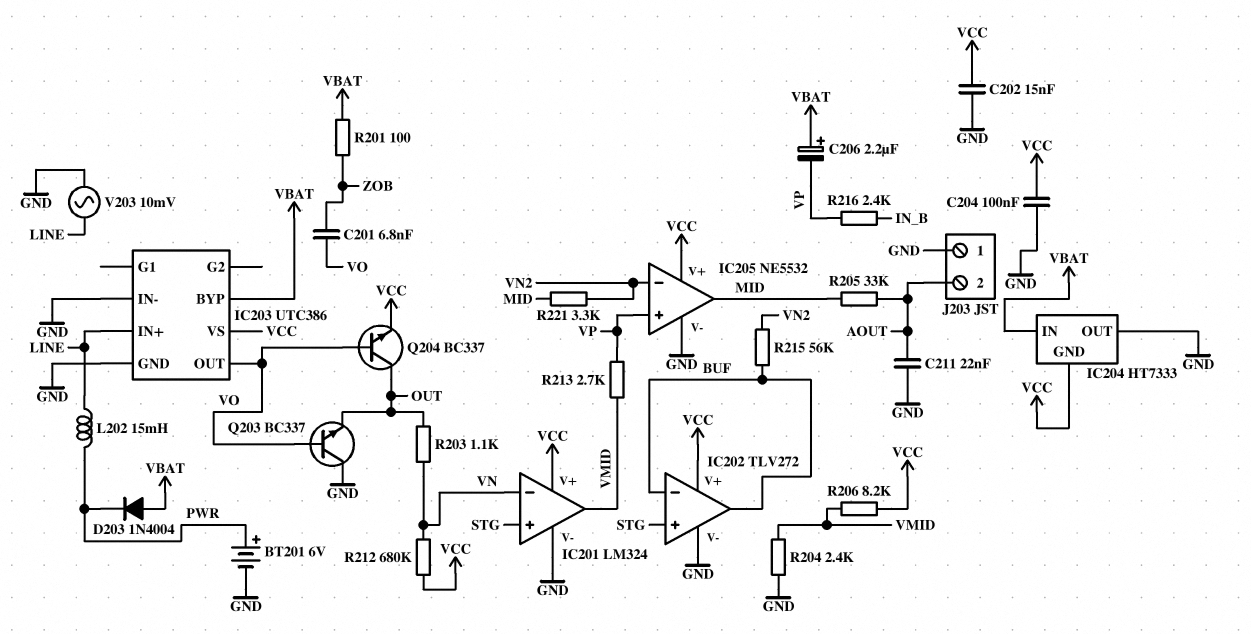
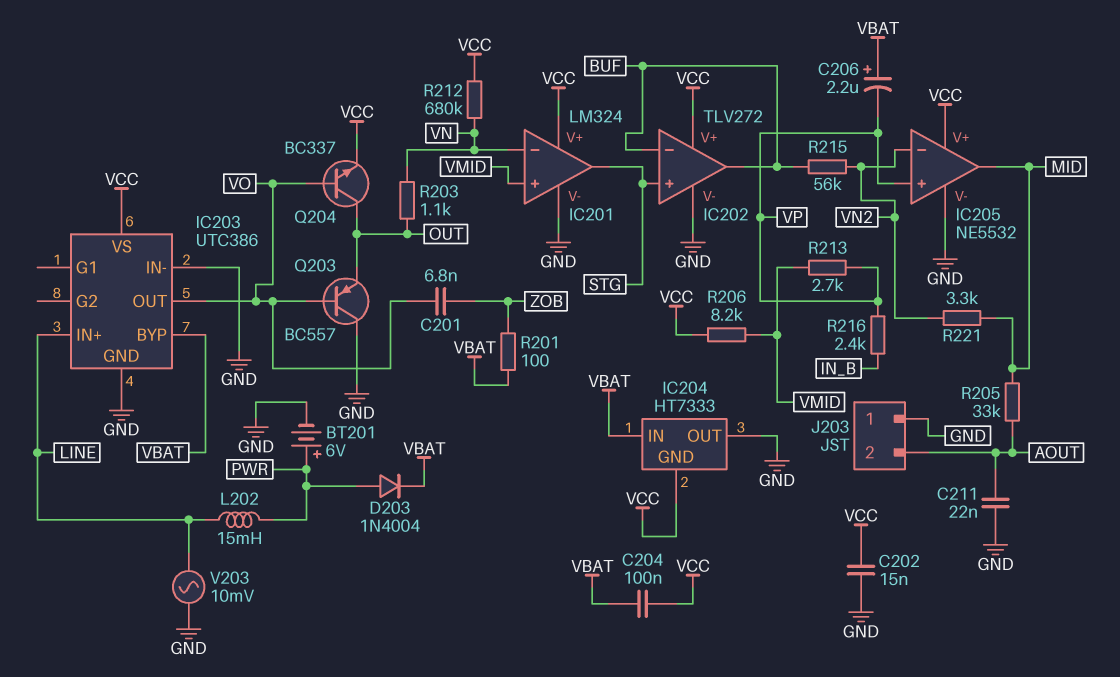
C204: 100nF (GND, VCC) -> 100nF (VBAT, VCC)
D203: diode 1N4004 (A VBAT, K PWR) -> diode 1N4004 (A PWR, K VBAT)
IC201 pin in+: STG -> VMID
IC201 pin out: VMID -> STG
Q203: NPN BC337 (B VO, C GND, E OUT) -> PNP BC557 (B VO, C GND, E OUT)
R204: 2.4k (GND, VMID) -> none

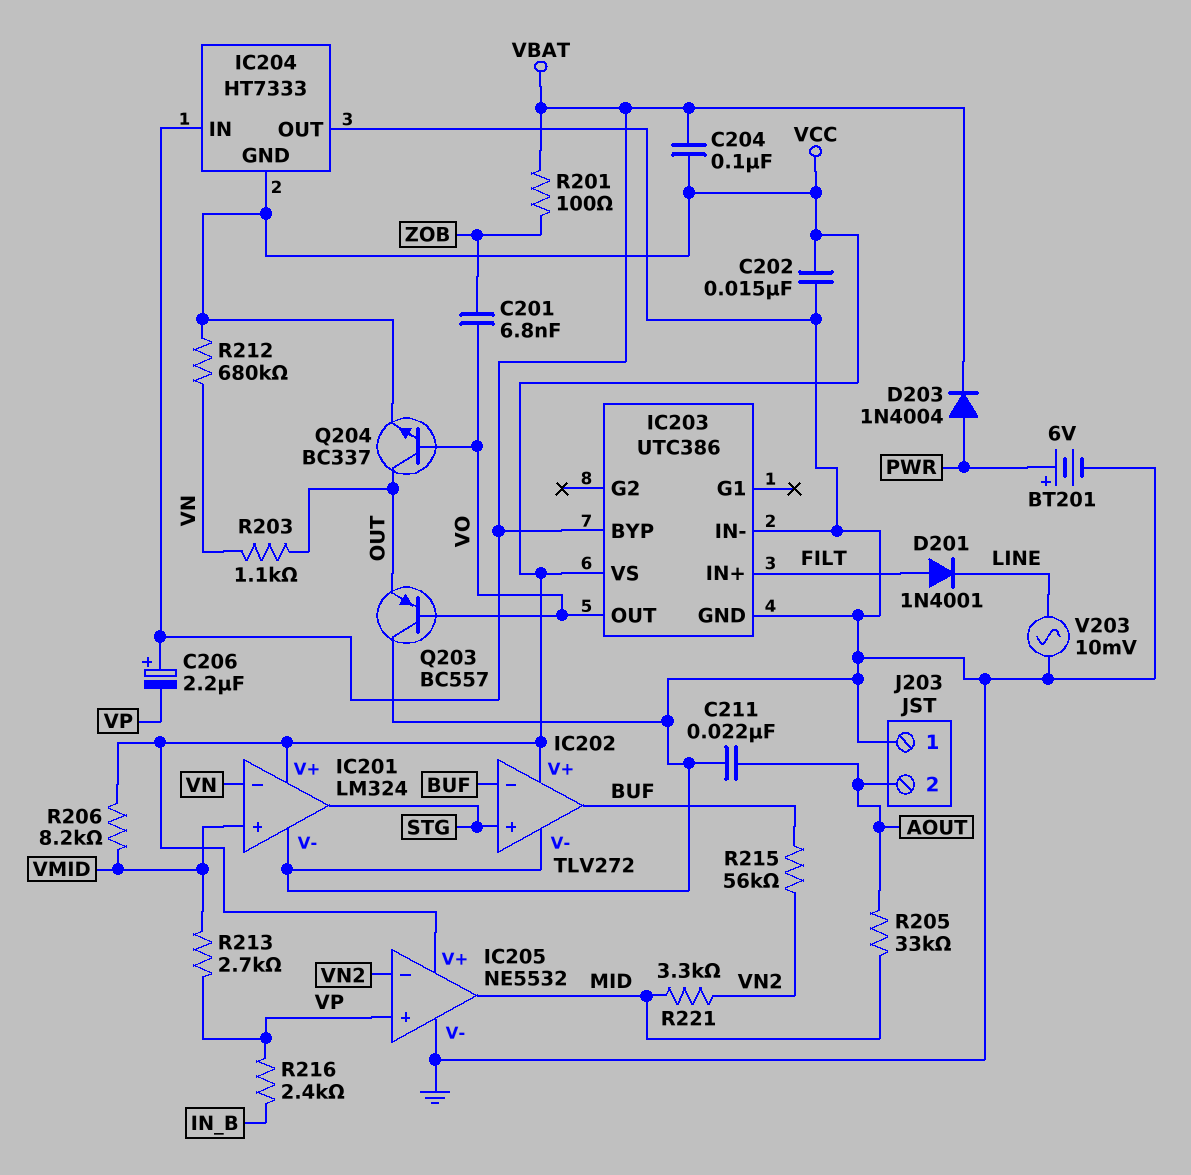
D201: none -> diode 1N4001 (A FILT, K LINE)
IC203 pin IN+: LINE -> FILT
L202: 15mH (LINE, PWR) -> none

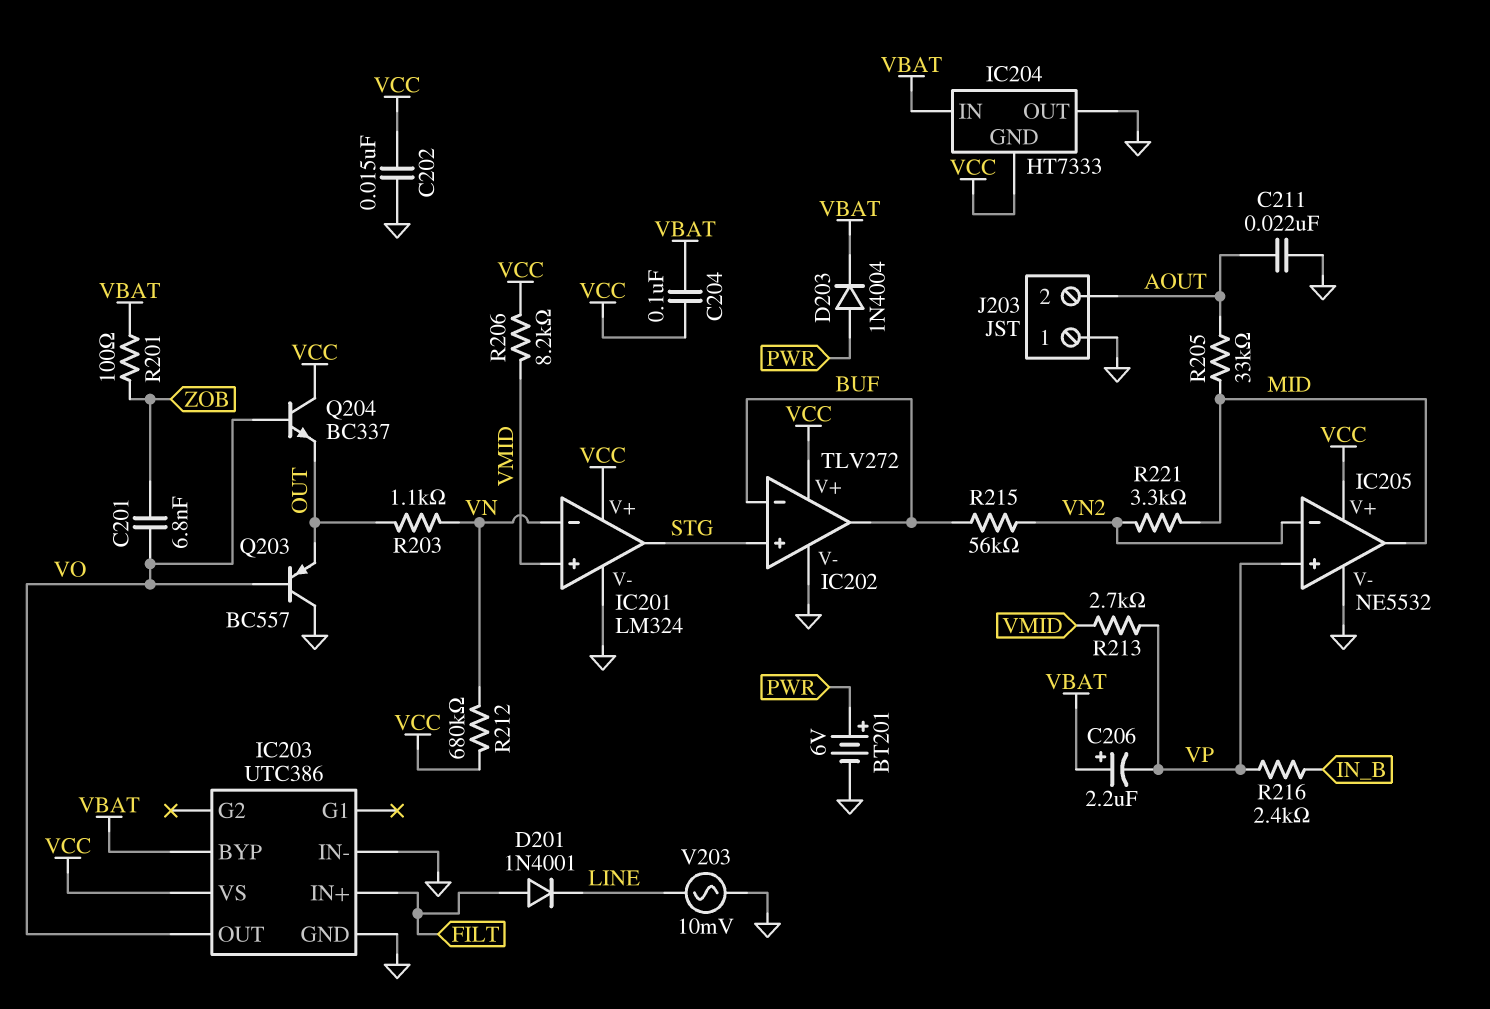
Q204: NPN BC337 (B VO, C OUT, E VCC) -> NPN BC337 (B VO, C VCC, E OUT)

